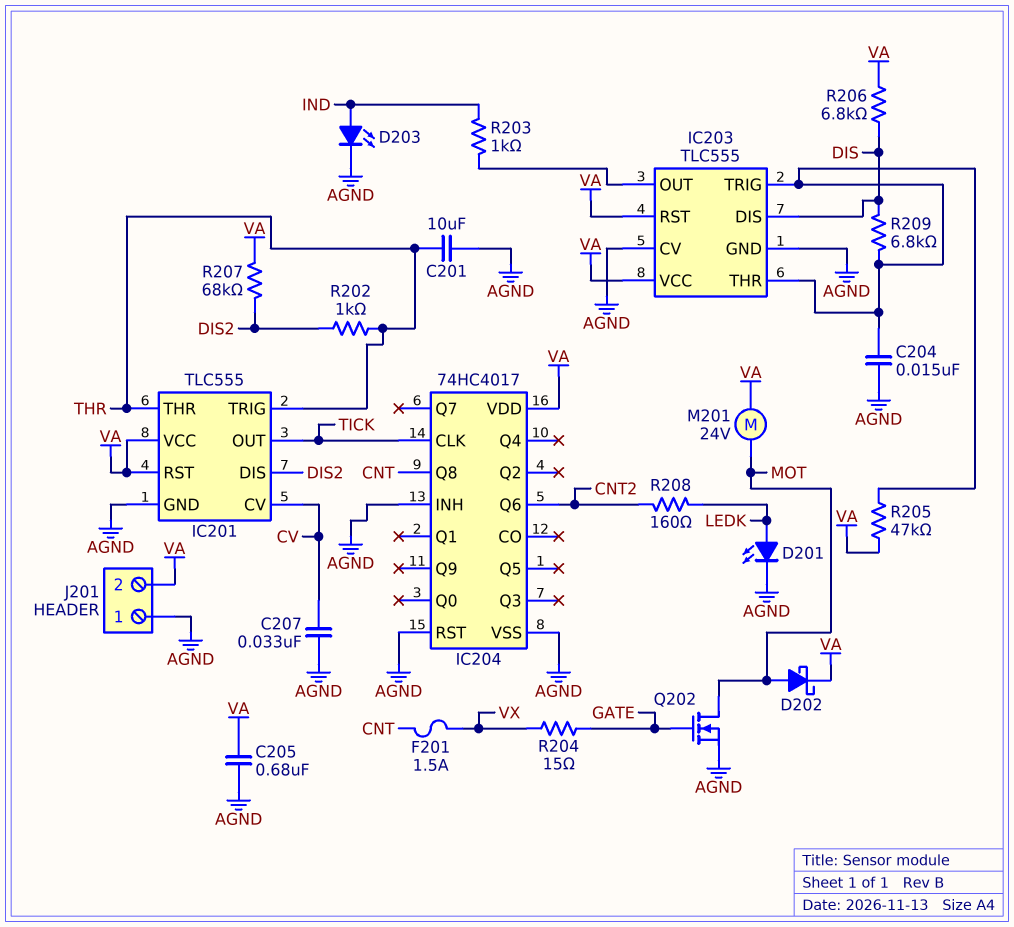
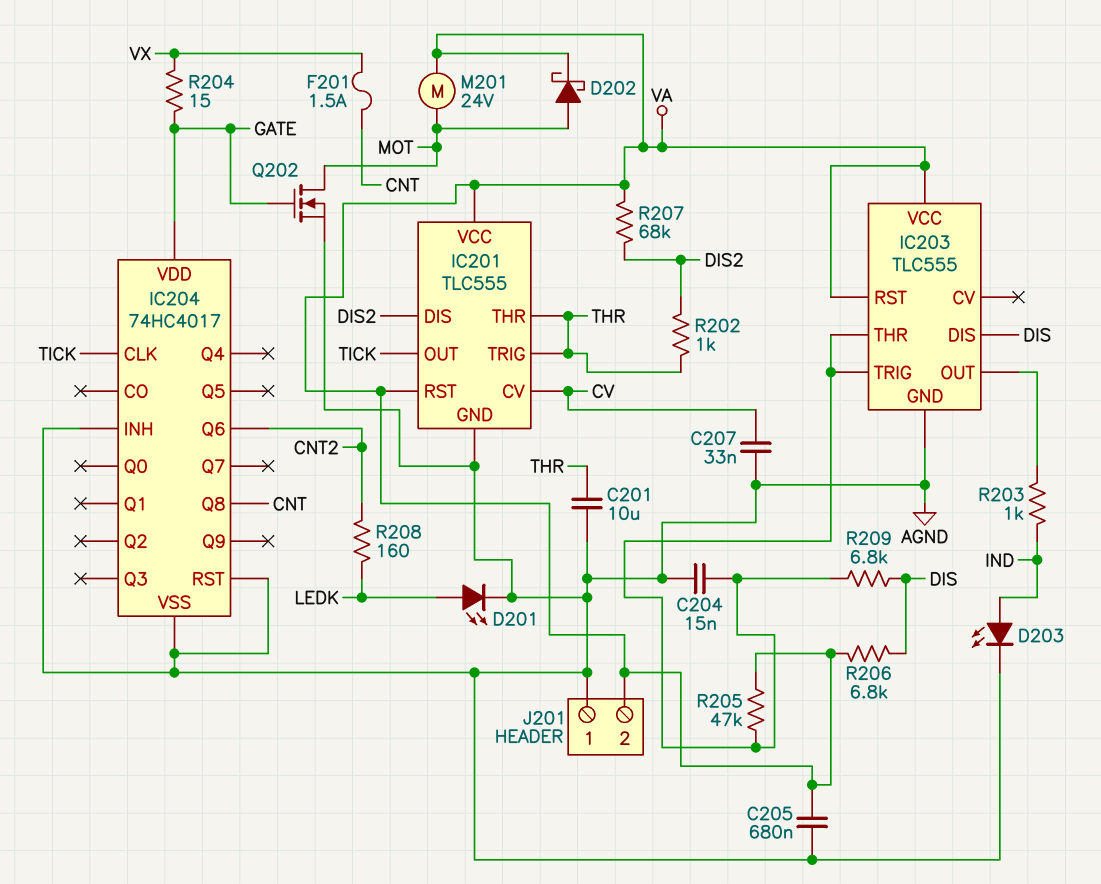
IC203 pin CV: AGND -> none
IC204 pin VDD: VA -> GATE

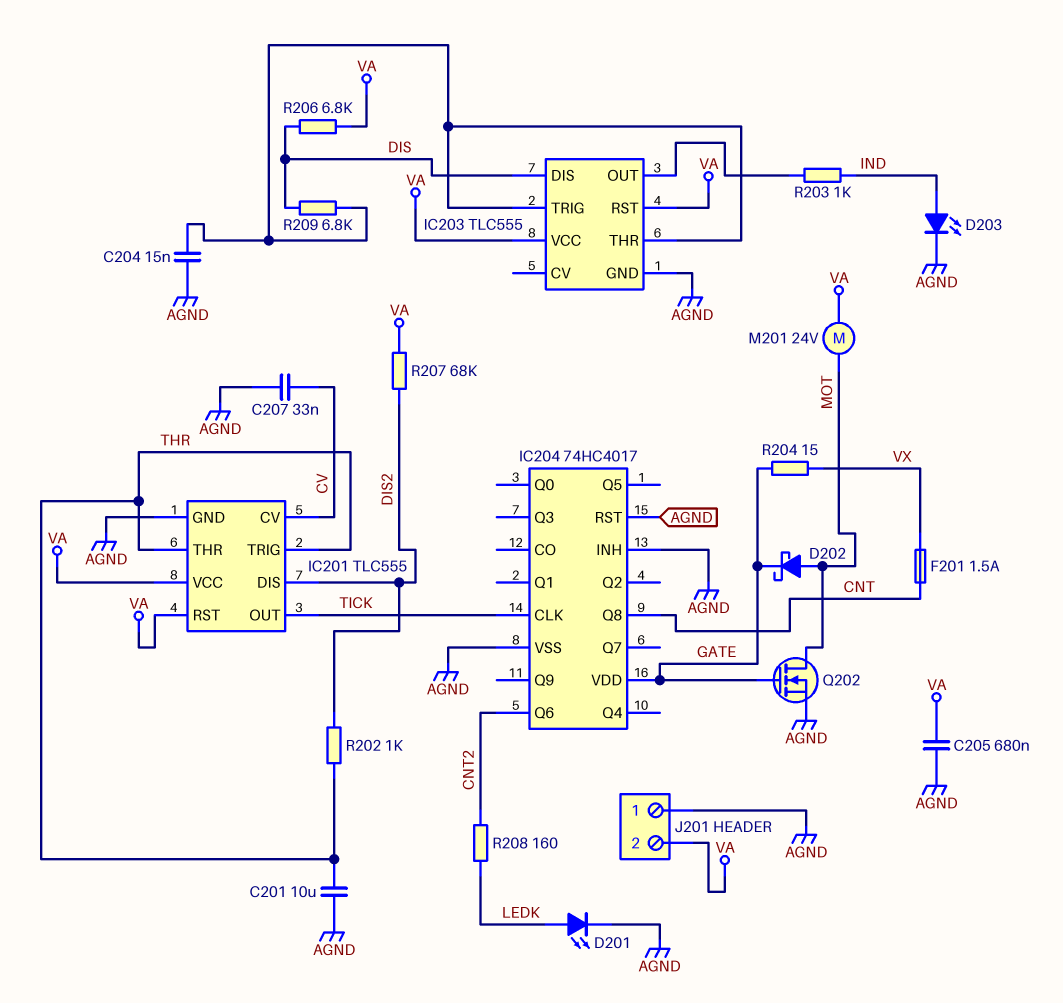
D202: schottky (A MOT, K VA) -> schottky (A MOT, K GATE)
R205: 47k (IC203/THR, VA) -> none

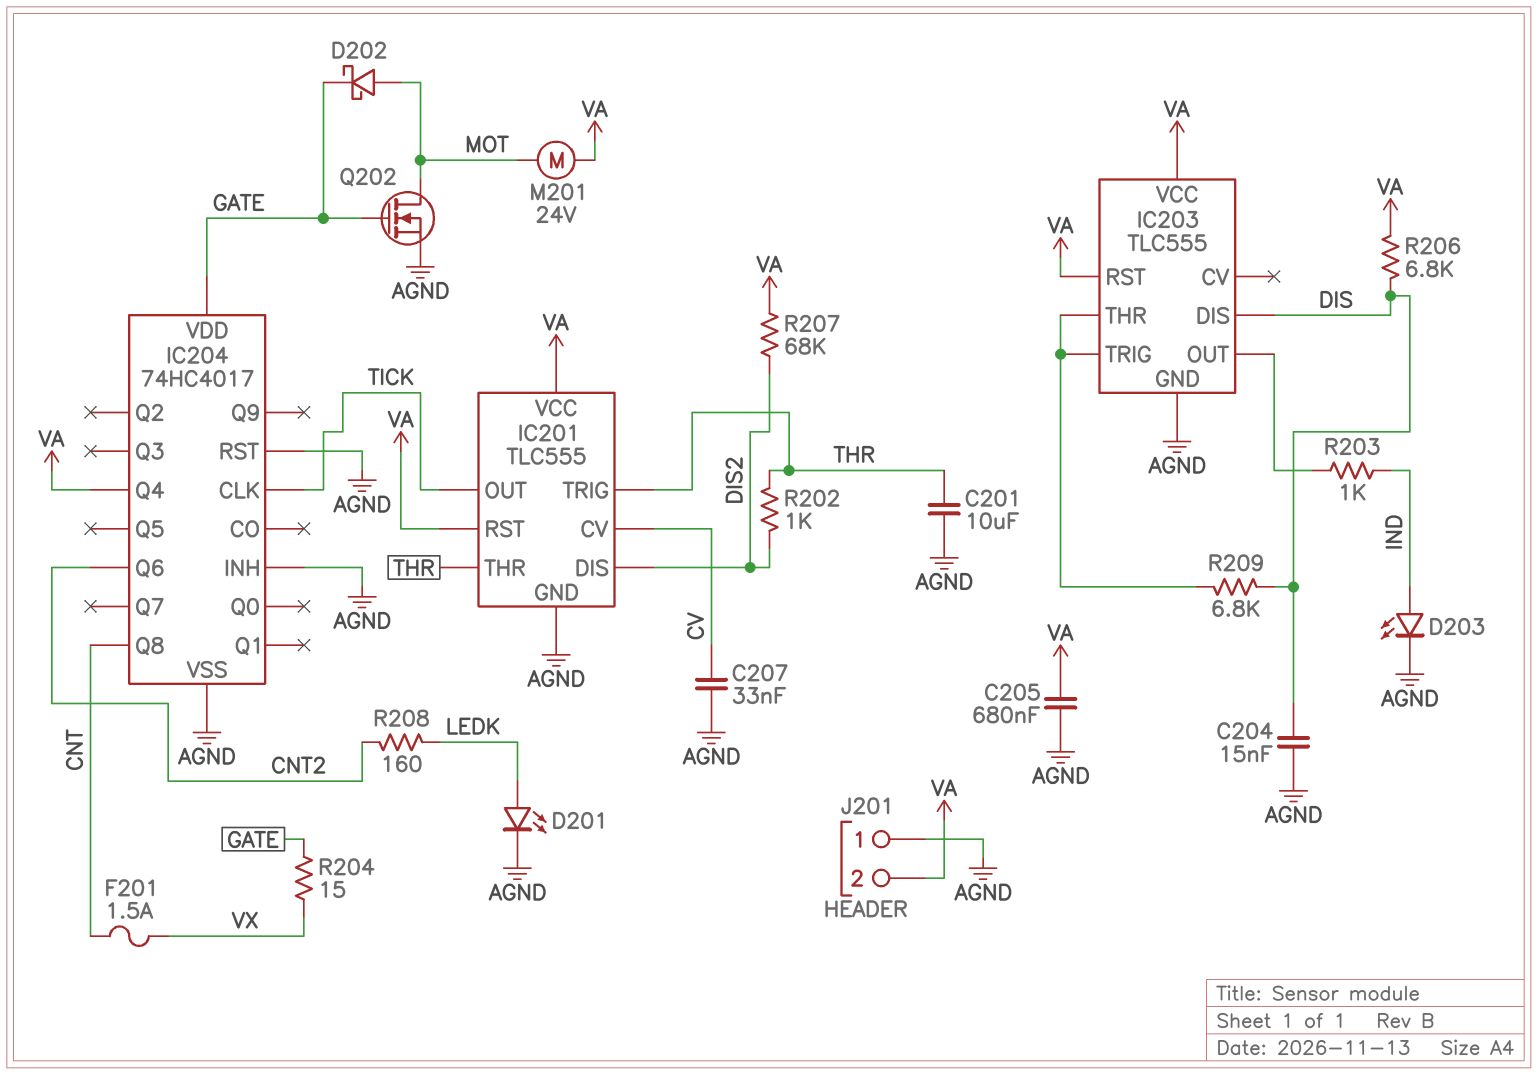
C204: 15nF (AGND, IC203/THR) -> 15nF (AGND, DIS)
IC204 pin Q4: none -> VA

